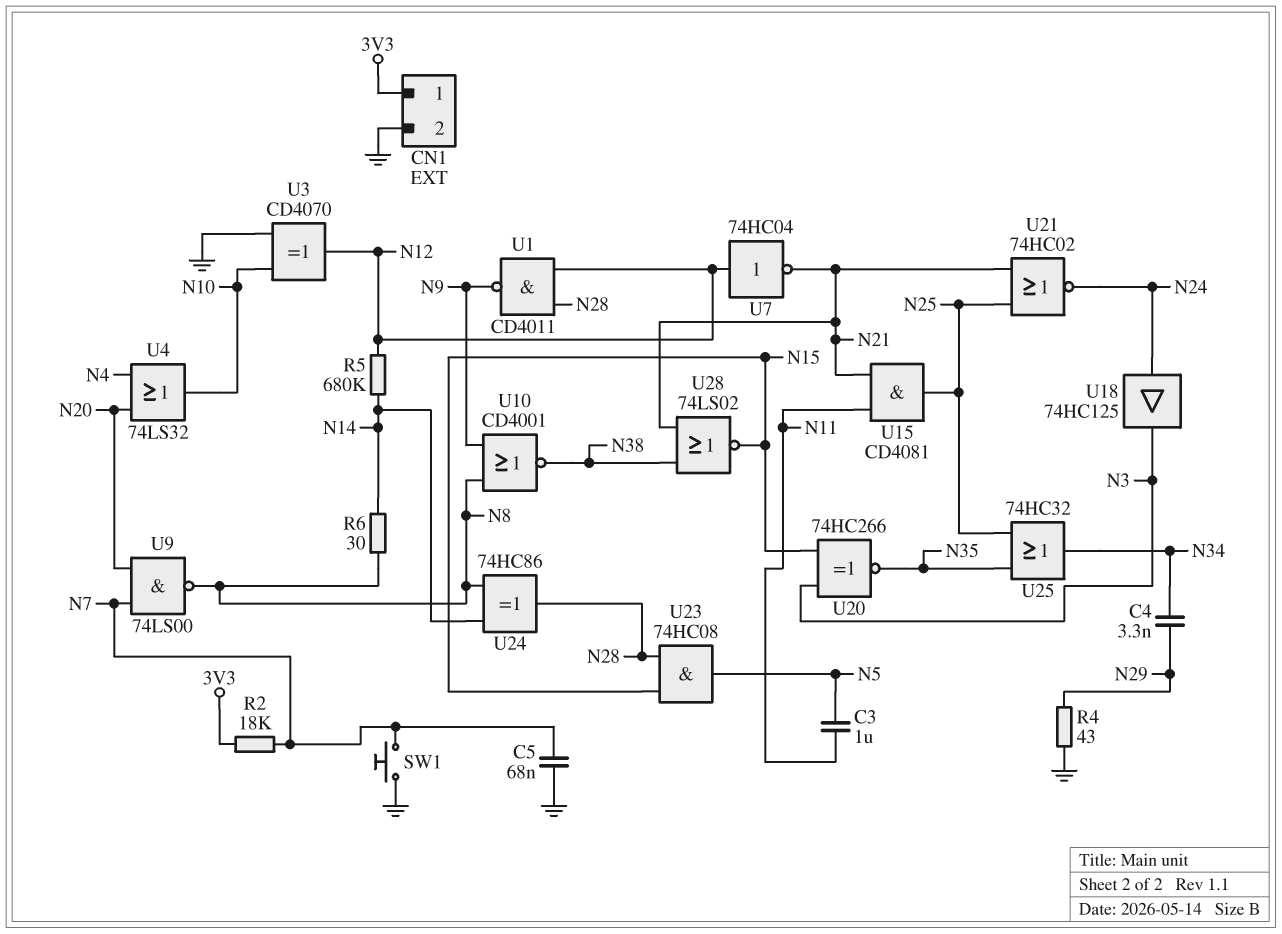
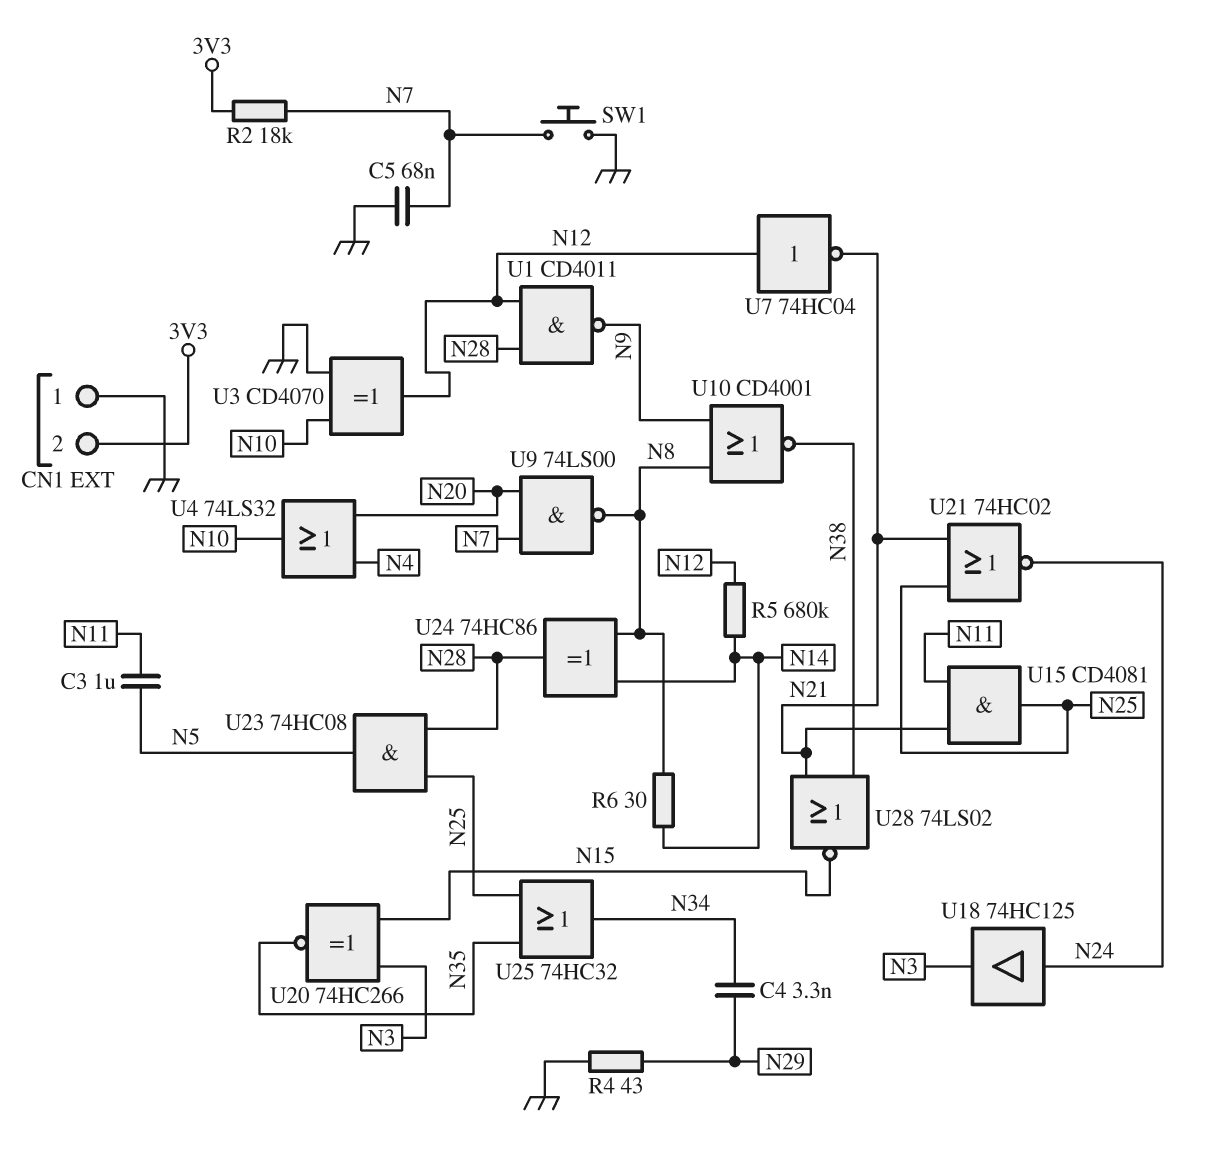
CN1 pin 1: 3V3 -> GND
CN1 pin 2: GND -> 3V3
U23: AND 74HC08 (in N15, in N28, out N5) -> AND 74HC08 (in N25, in N28, out N5)

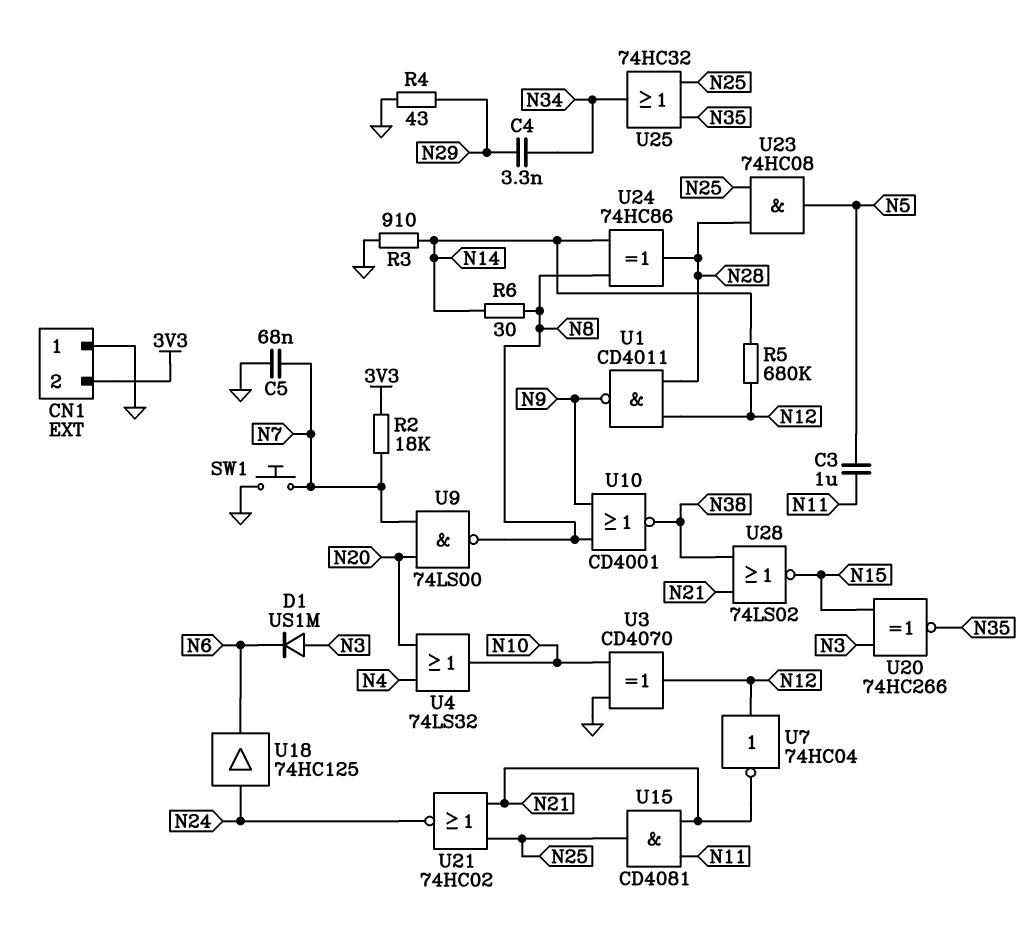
D1: none -> diode US1M (A N3, K N6)
R3: none -> 910 (GND, N14)
U18: buffer 74HC125 (in N24, out N3) -> buffer 74HC125 (in N24, out N6)

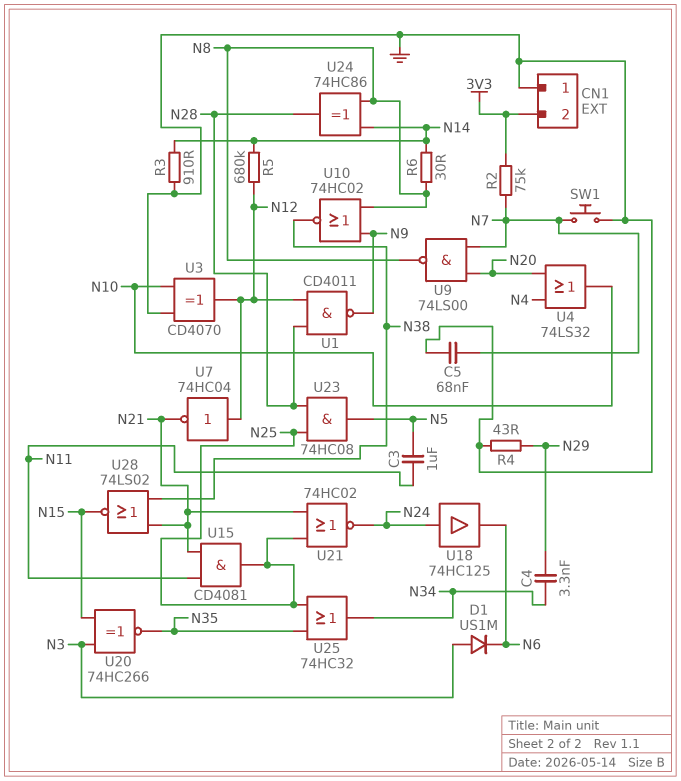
R2: 18k (3V3, N7) -> 75k (3V3, N7)
U10: NOR CD4001 (in N8, in N9, out N38) -> NOR 74HC02 (in N8, in N9, out N38)

